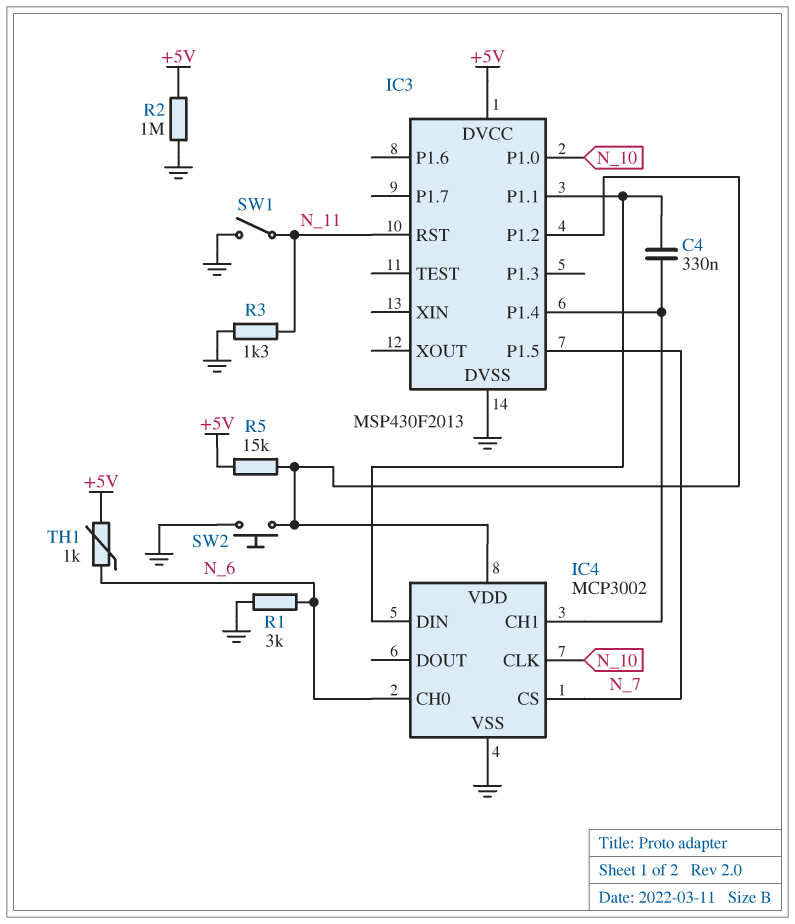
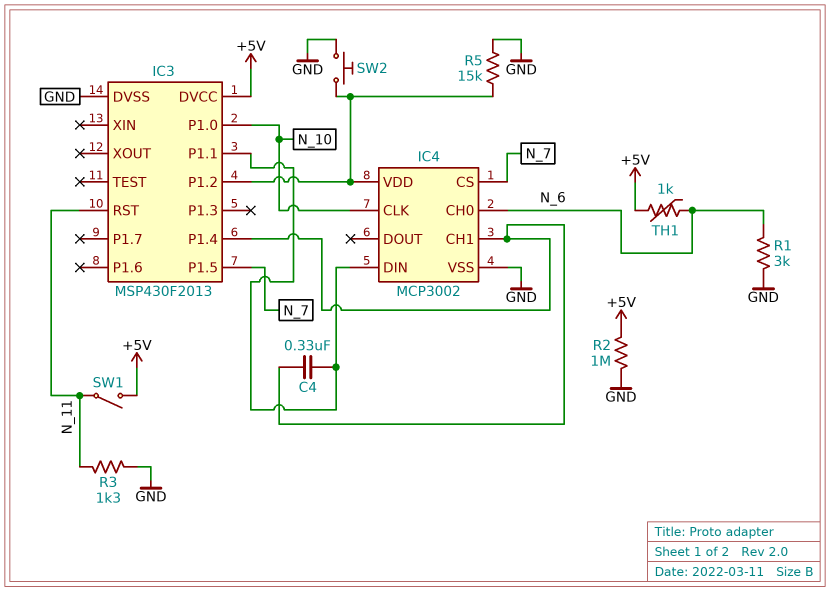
R5: 15k (+5V, IC3/P1.2) -> 15k (GND, IC3/P1.2)
SW1: switch (GND, N_11) -> switch (+5V, N_11)

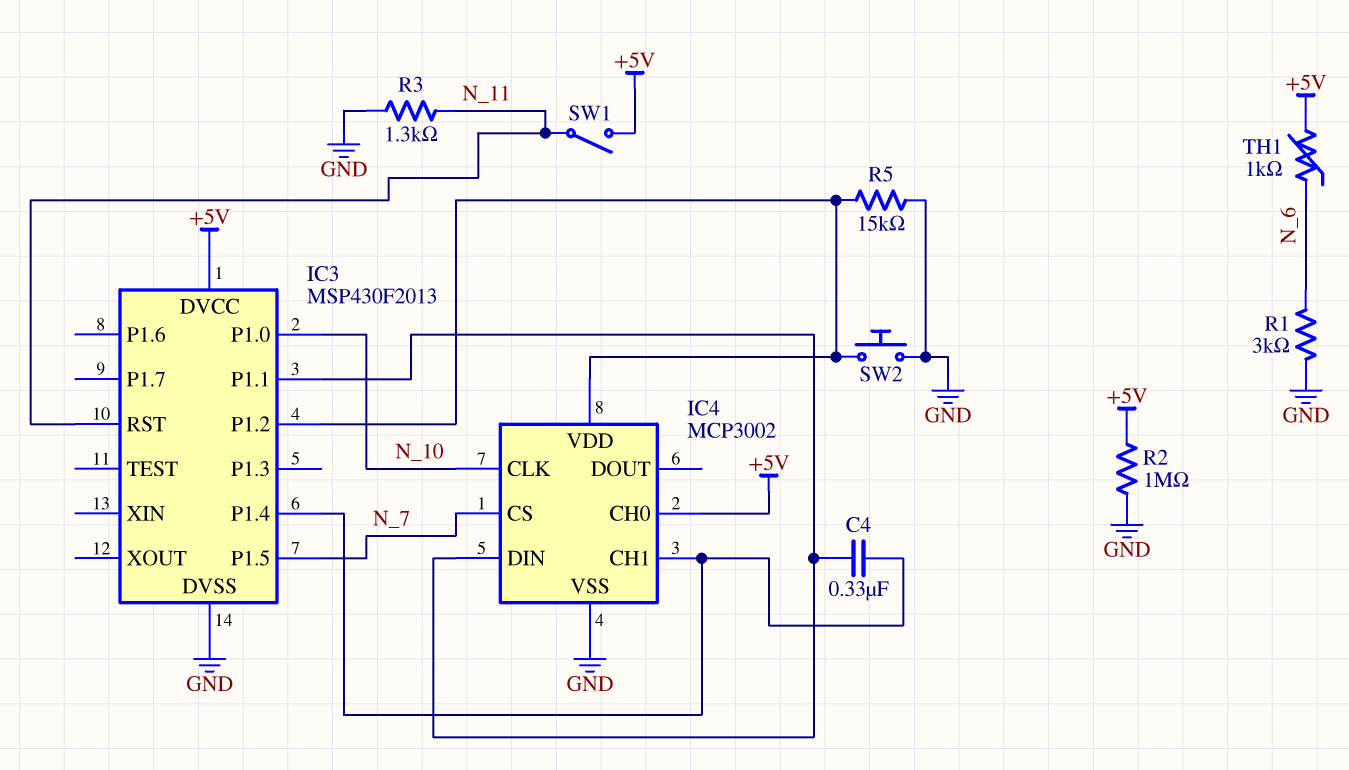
IC4 pin CH0: N_6 -> +5V

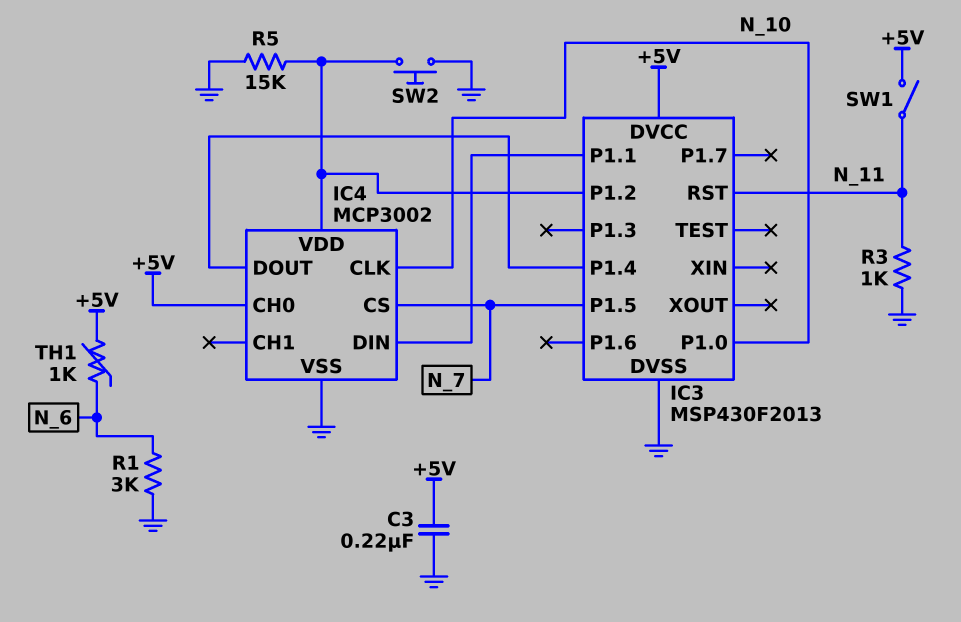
C3: none -> 220nF (+5V, GND)
C4: 330nF (IC3/P1.1, IC3/P1.4) -> none
IC4 pin CH1: IC3/P1.4 -> none
IC4 pin DOUT: none -> IC3/P1.4
R2: 1M (+5V, GND) -> none
R3: 1.3k (GND, N_11) -> 1k (GND, N_11)

